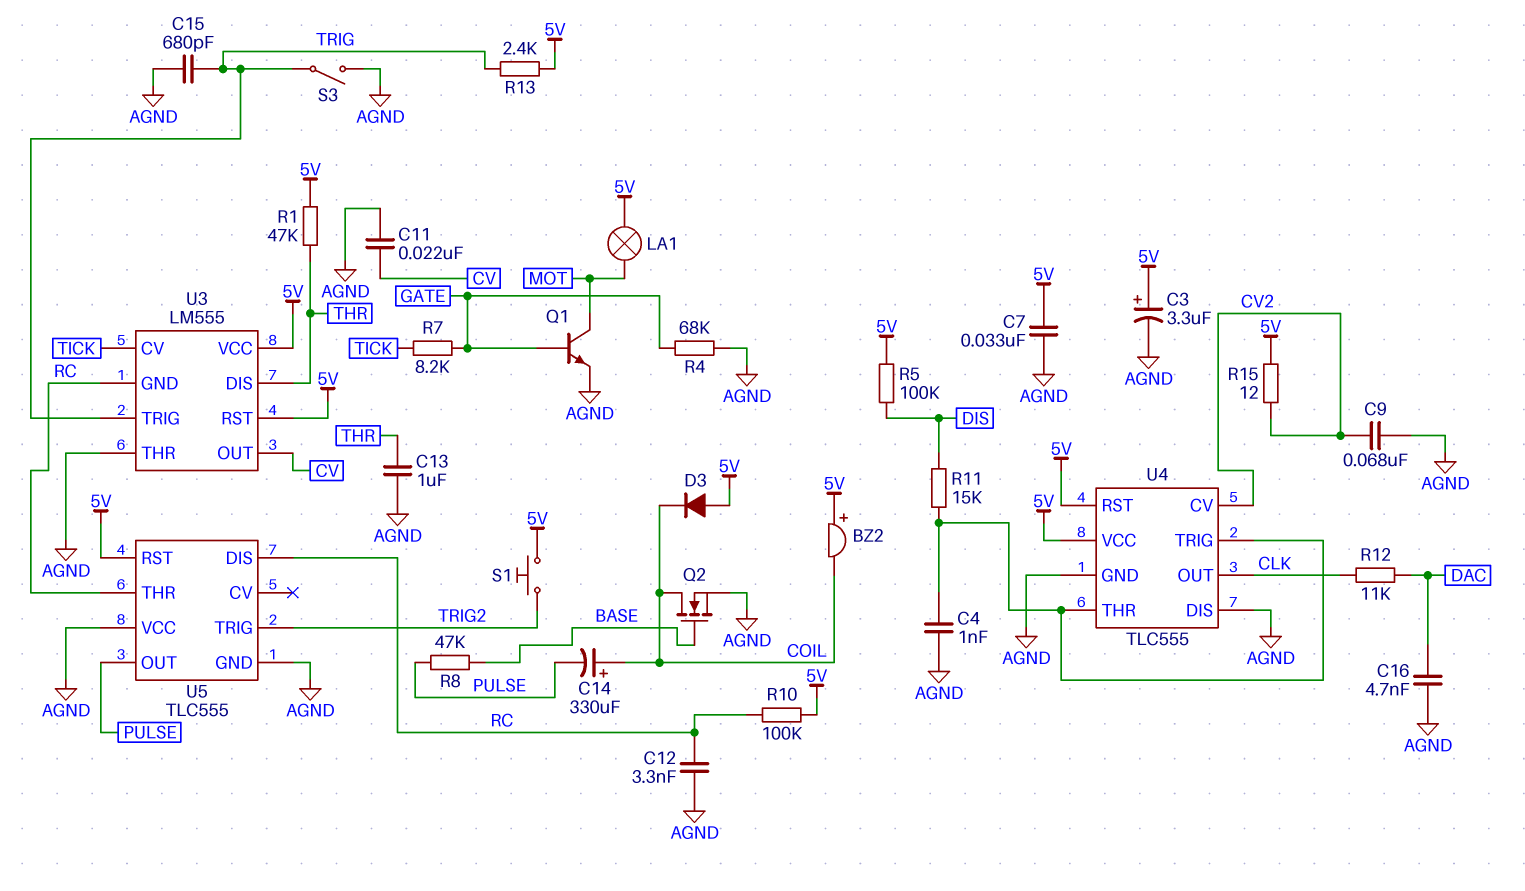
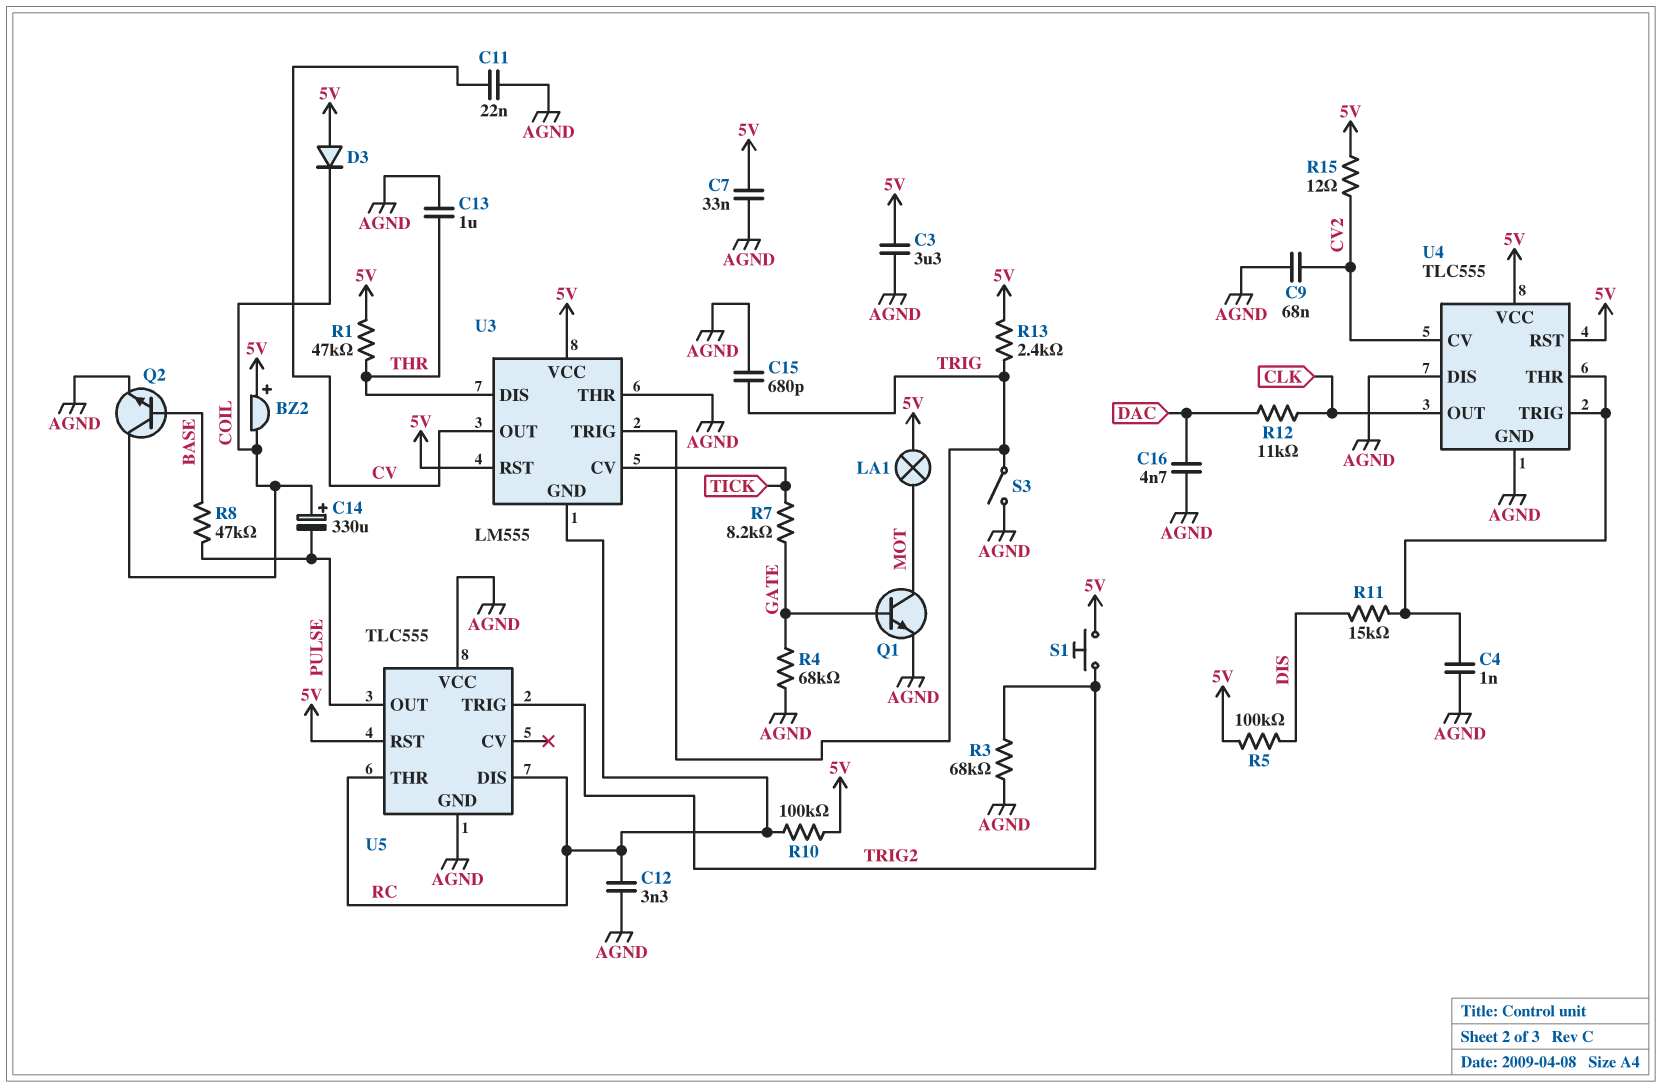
C3: 3.3uF (plus 5V, minus AGND) -> 3.3uF (5V, AGND)
Q2: NMOS (G BASE, D COIL, S AGND) -> NPN (B BASE, C COIL, E AGND)
R3: none -> 68k (AGND, TRIG2)

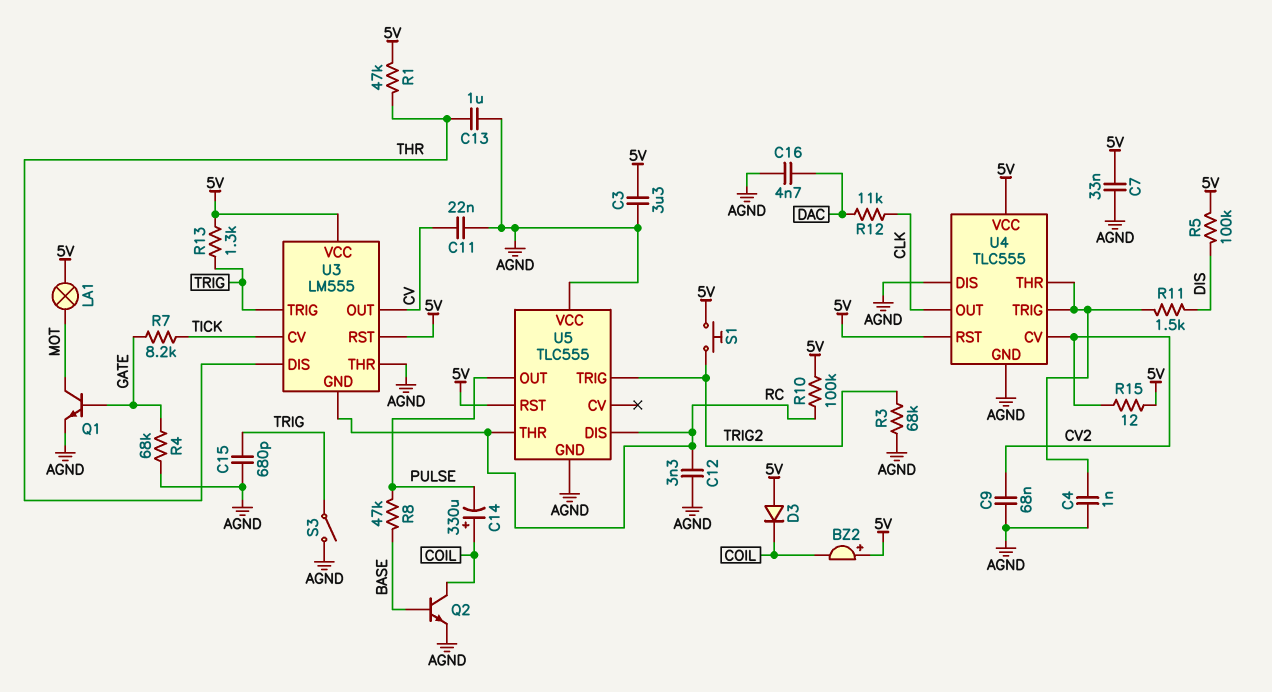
R11: 15k (DIS, U4/THR) -> 1.5k (DIS, U4/THR)
R13: 2.4k (5V, TRIG) -> 1.3k (5V, TRIG)

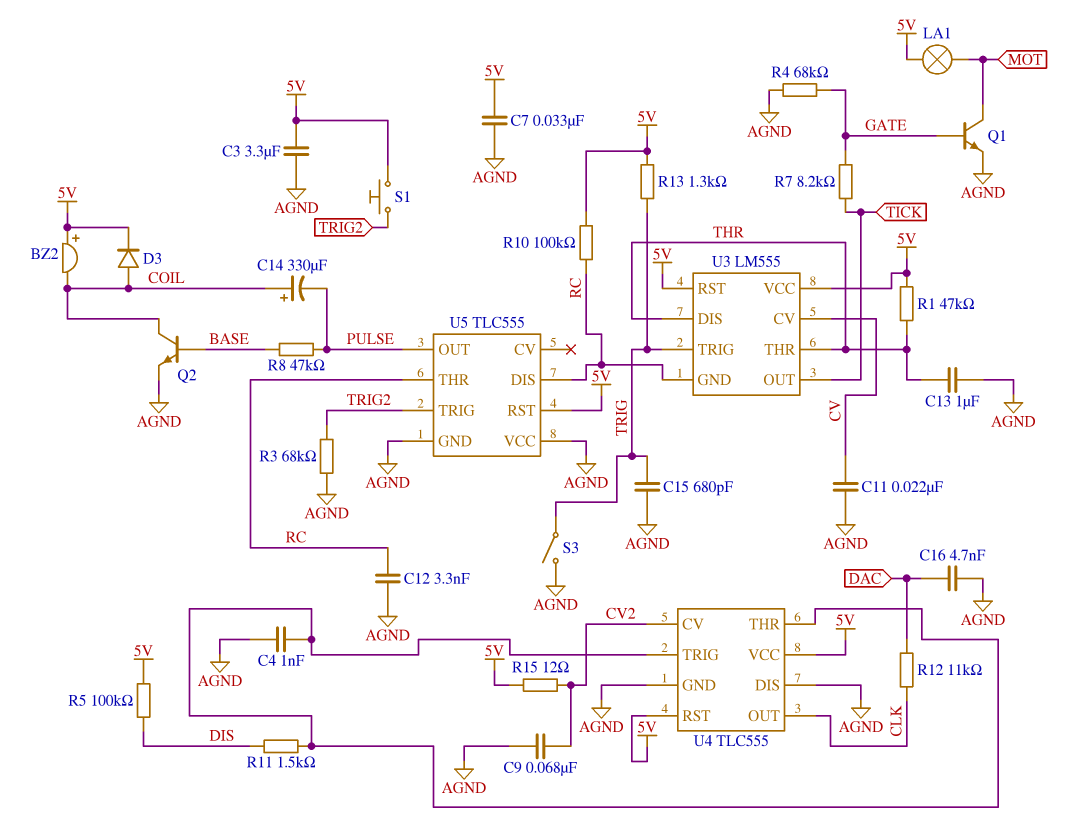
D3: diode (A 5V, K COIL) -> diode (A COIL, K 5V)
U3 pin CV: TICK -> CV
U3 pin OUT: CV -> TICK
U3 pin THR: AGND -> THR

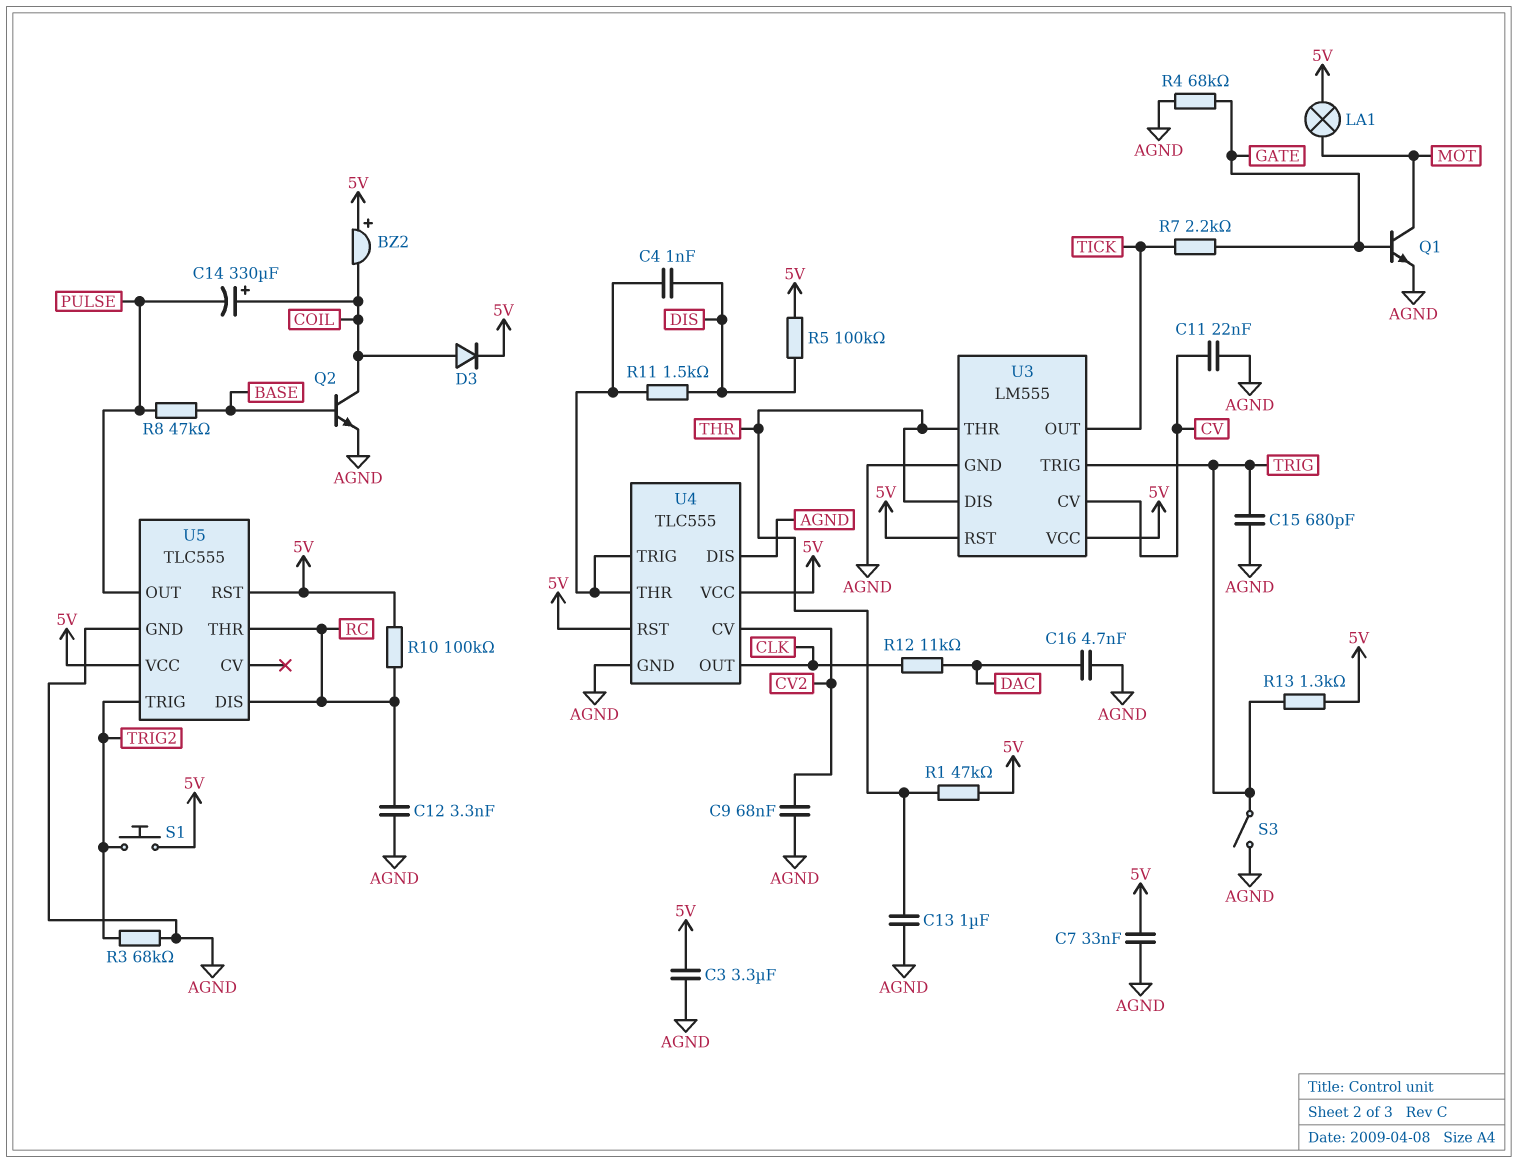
C4: 1nF (AGND, U4/THR) -> 1nF (DIS, U4/THR)
R7: 8.2k (GATE, TICK) -> 2.2k (GATE, TICK)
R15: 12 (5V, CV2) -> none
U3 pin GND: RC -> AGND
U5 pin VCC: AGND -> 5V

